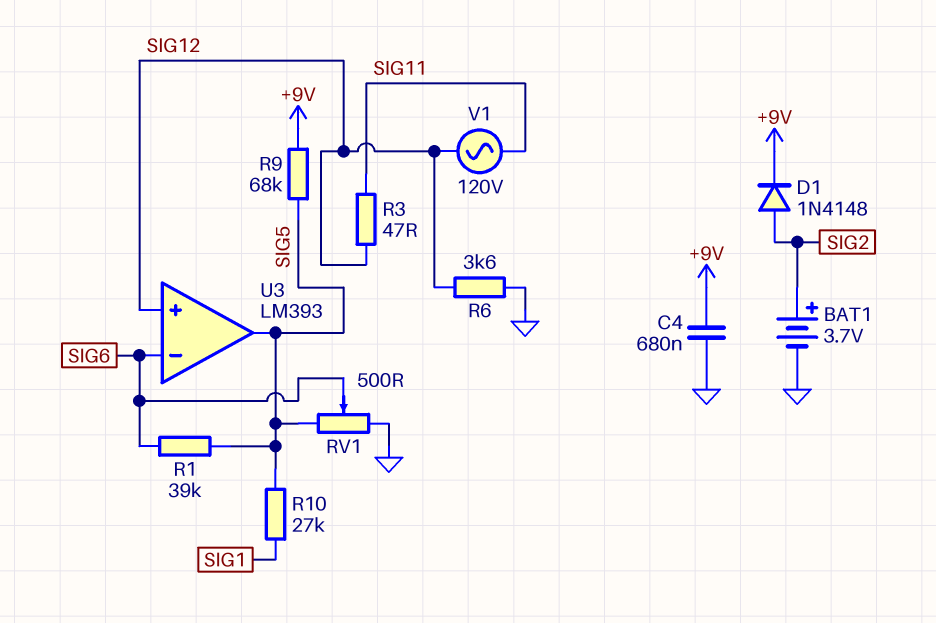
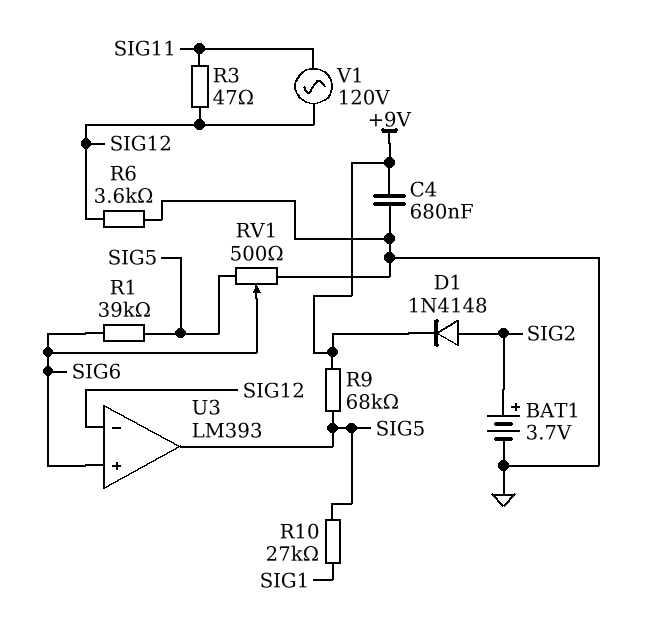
U3 pin in+: SIG12 -> SIG6
U3 pin in-: SIG6 -> SIG12

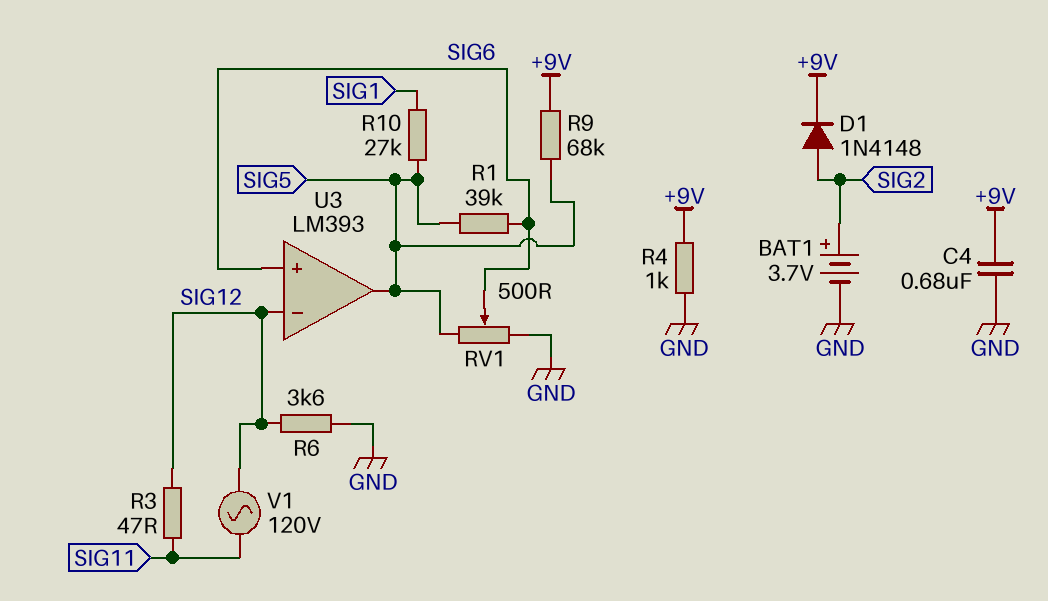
R4: none -> 1k (+9V, GND)

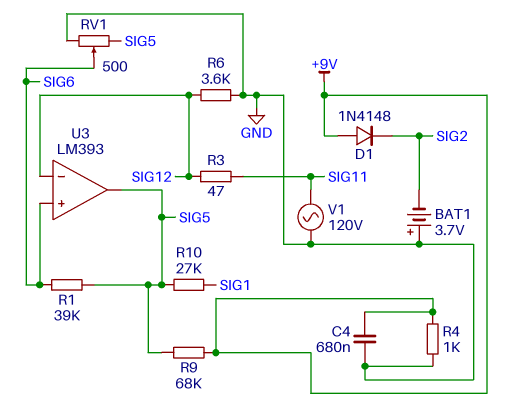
BAT1: 3.7V (plus SIG2, minus GND) -> 3.7V (plus GND, minus SIG2)
D1: diode 1N4148 (A SIG2, K +9V) -> diode 1N4148 (A +9V, K SIG2)
V1: AC 120V (SIG11, SIG12) -> AC 120V (GND, SIG11)

